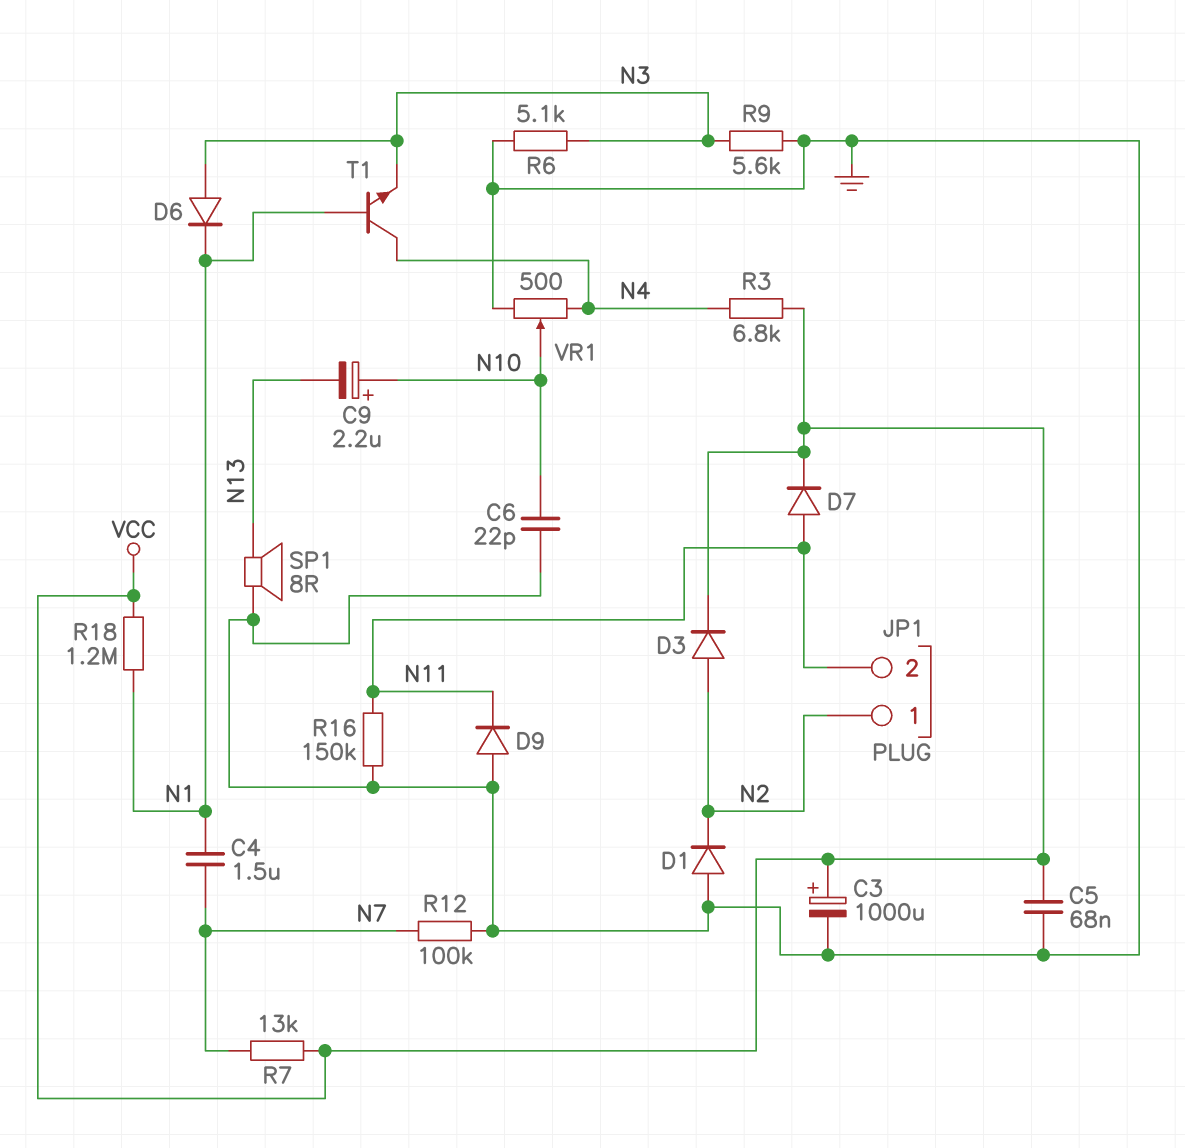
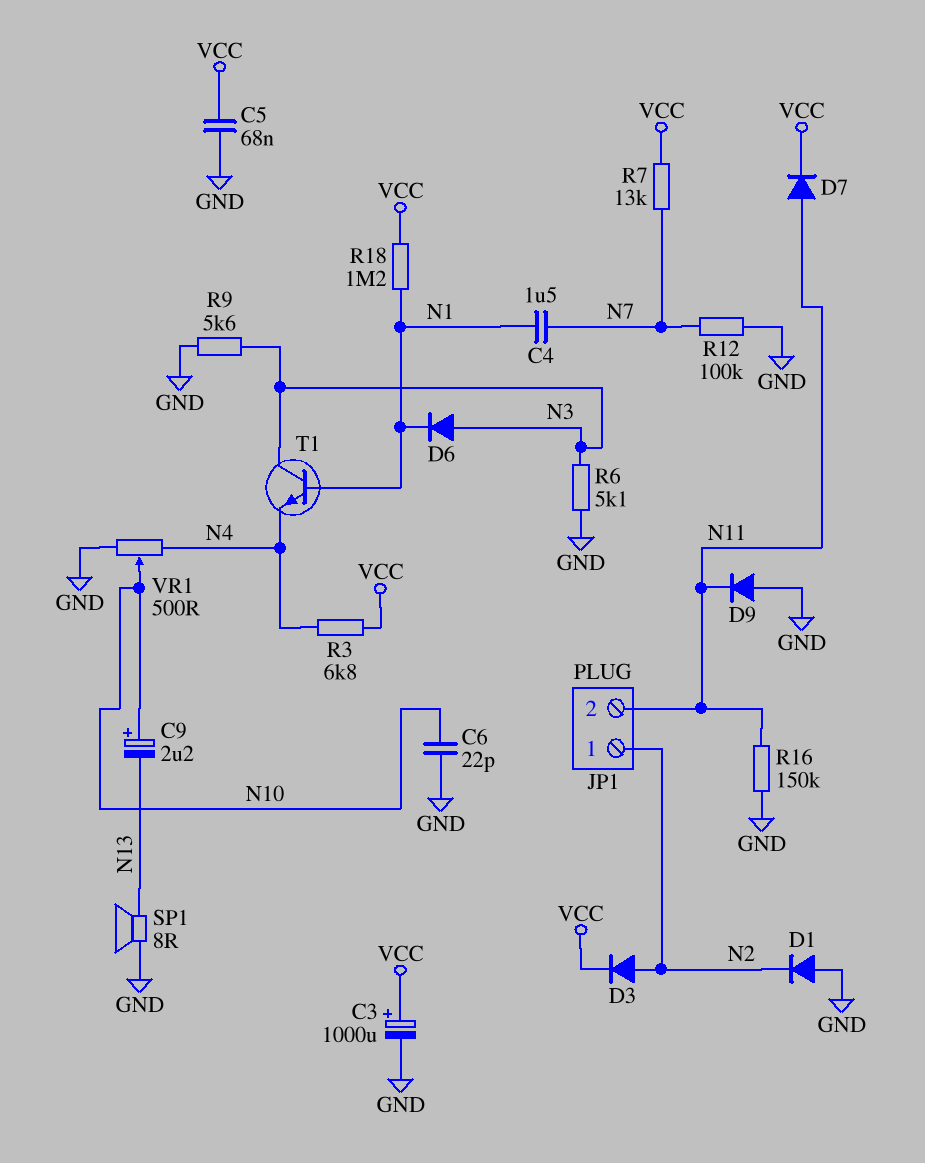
T1: NPN (B N1, C N4, E N3) -> NPN (B N1, C N3, E N4)

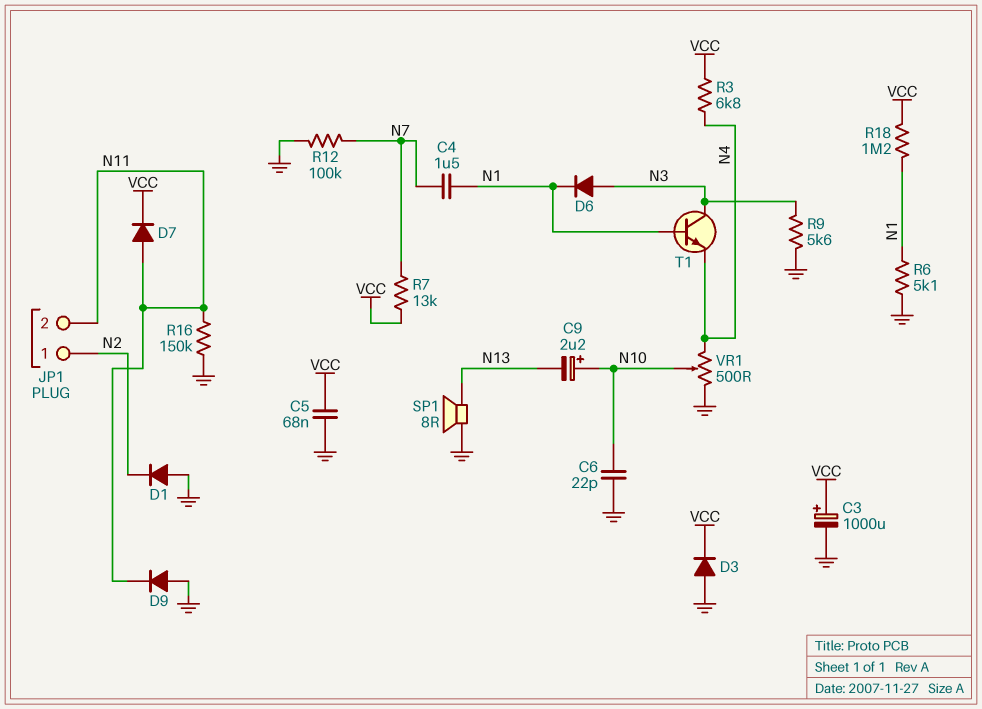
D3: diode (A N2, K VCC) -> diode (A GND, K VCC)
R6: 5.1k (GND, N3) -> 5.1k (GND, N1)

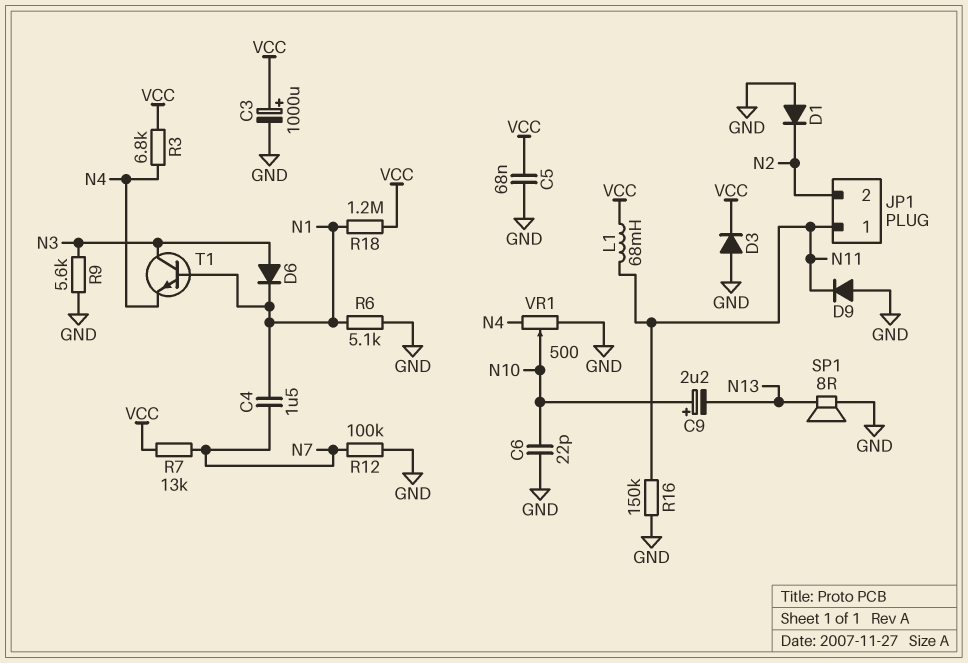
D7: diode (A N11, K VCC) -> none
JP1 pin 1: N2 -> N11
JP1 pin 2: N11 -> N2
L1: none -> 68mH (N11, VCC)

